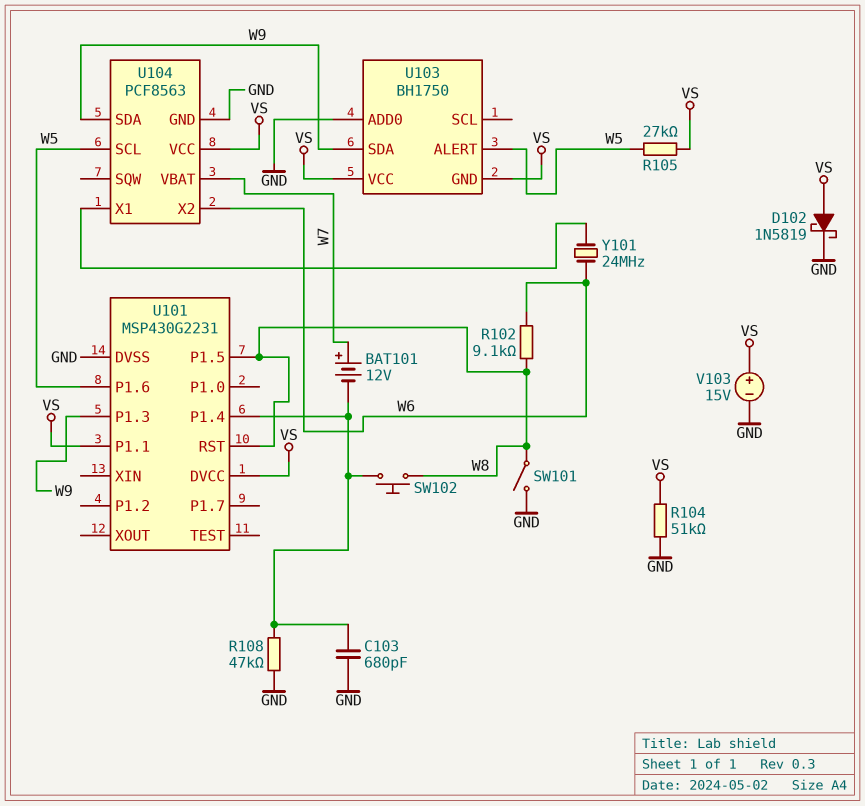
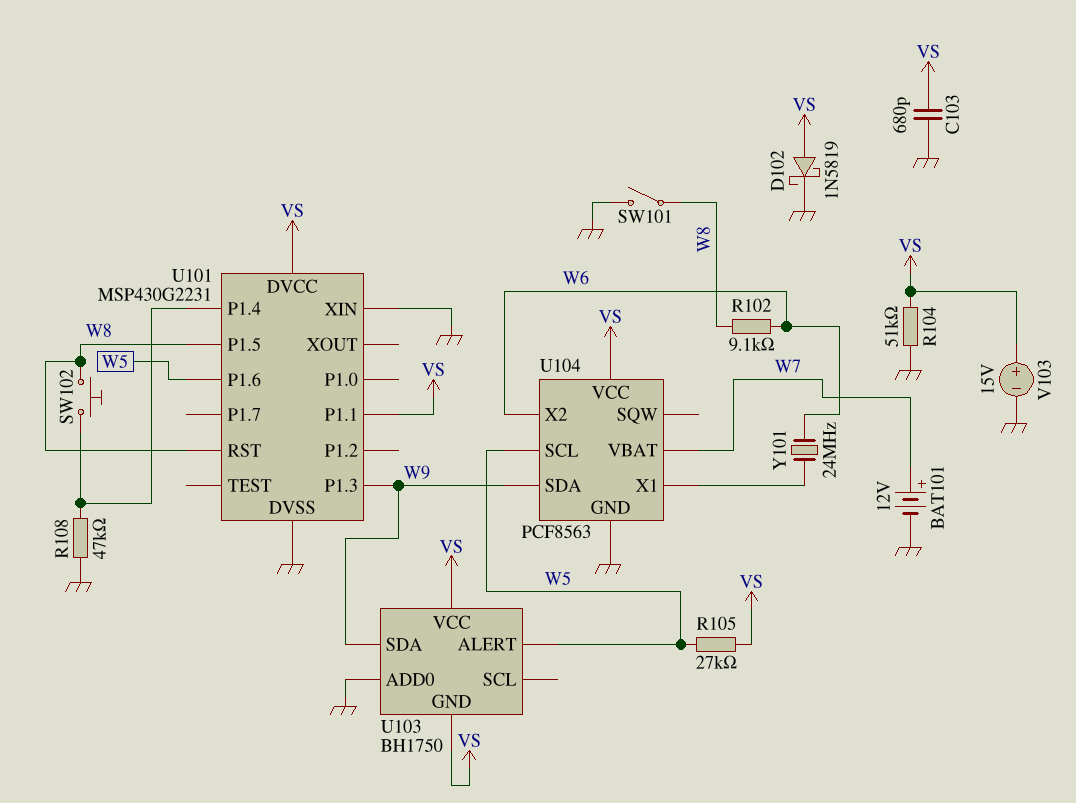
BAT101: 12V (plus W7, minus U101/P1.4) -> 12V (plus W7, minus GND)
C103: 680pF (GND, U101/P1.4) -> 680pF (GND, VS)
U101 pin XIN: none -> GND

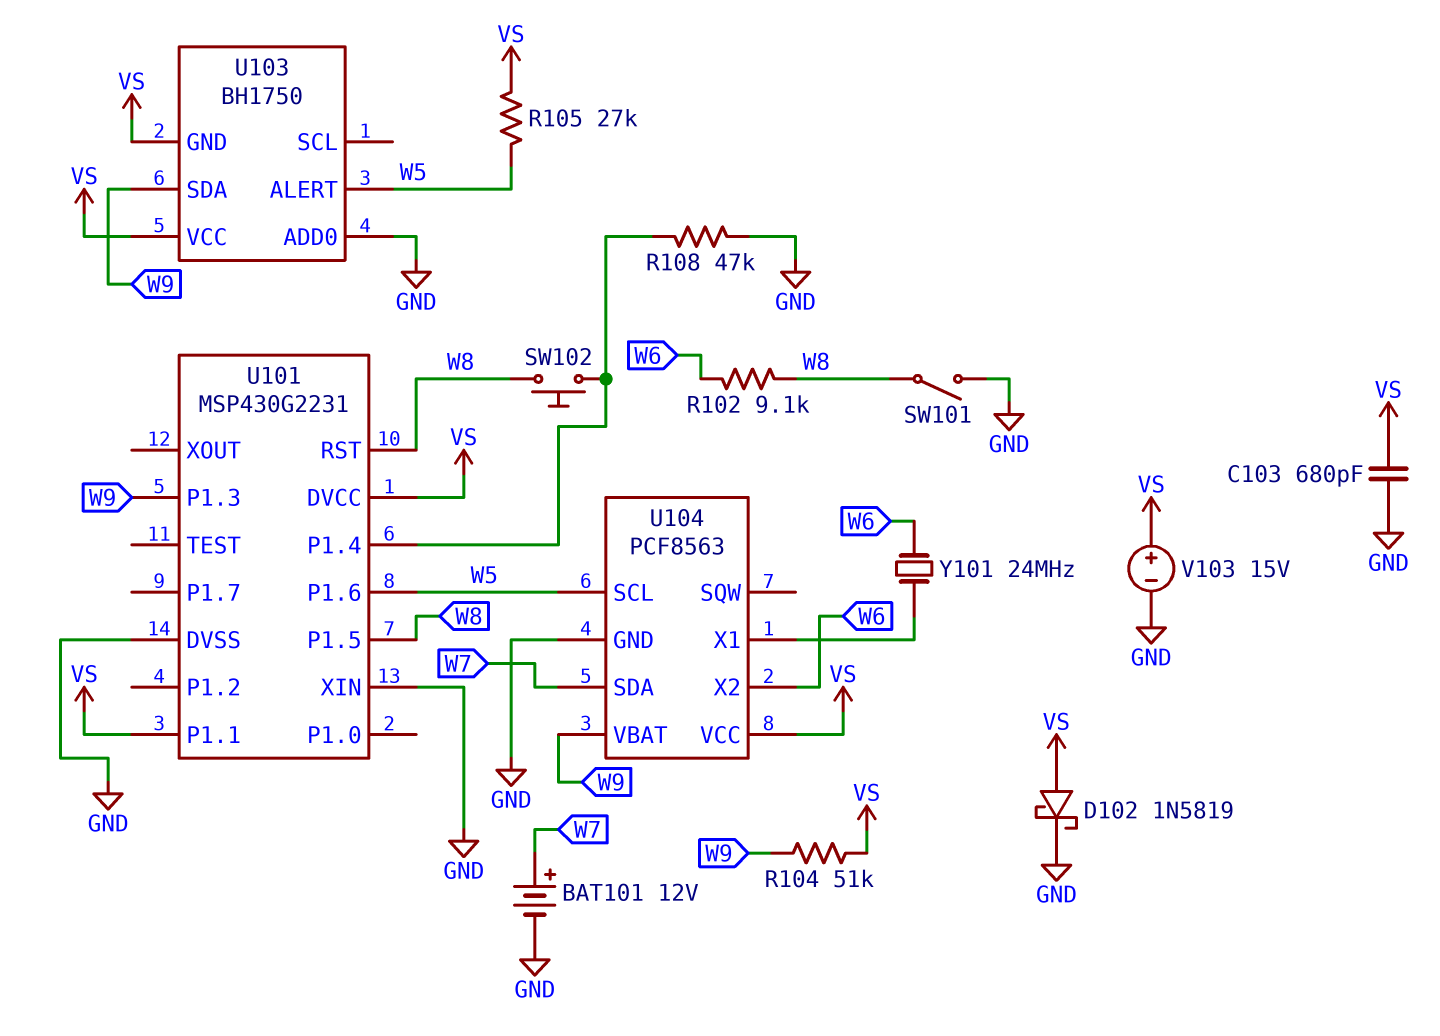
R104: 51k (GND, VS) -> 51k (VS, W9)
U104 pin SDA: W9 -> W7
U104 pin VBAT: W7 -> W9

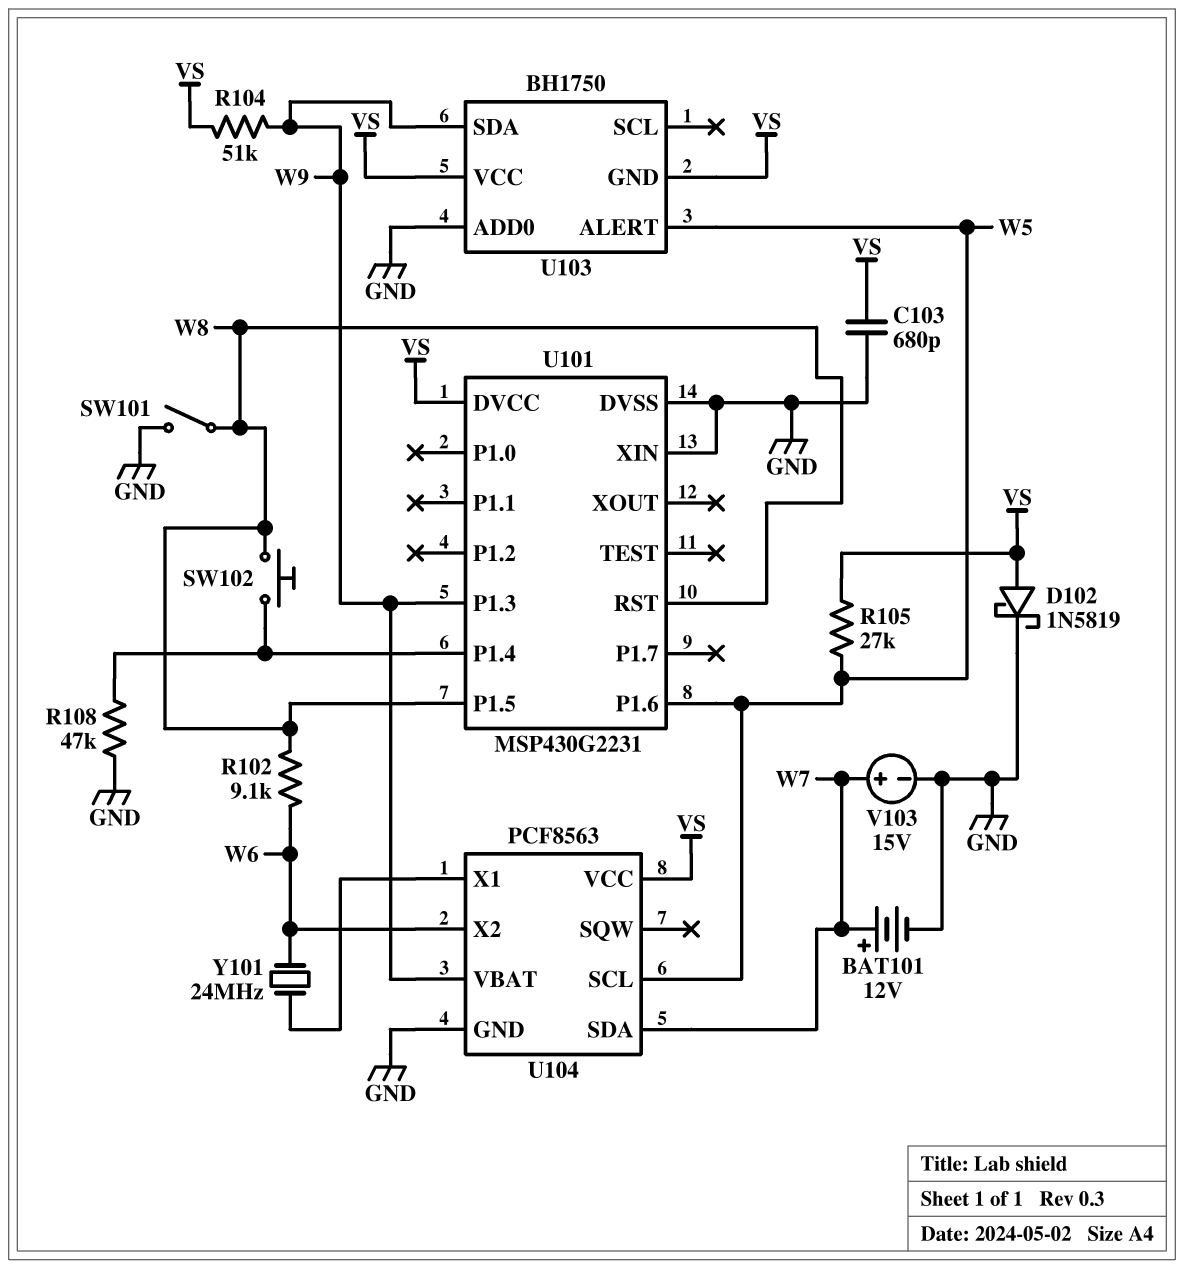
U101 pin P1.1: VS -> none
V103: 15V (plus VS, minus GND) -> 15V (plus W7, minus GND)

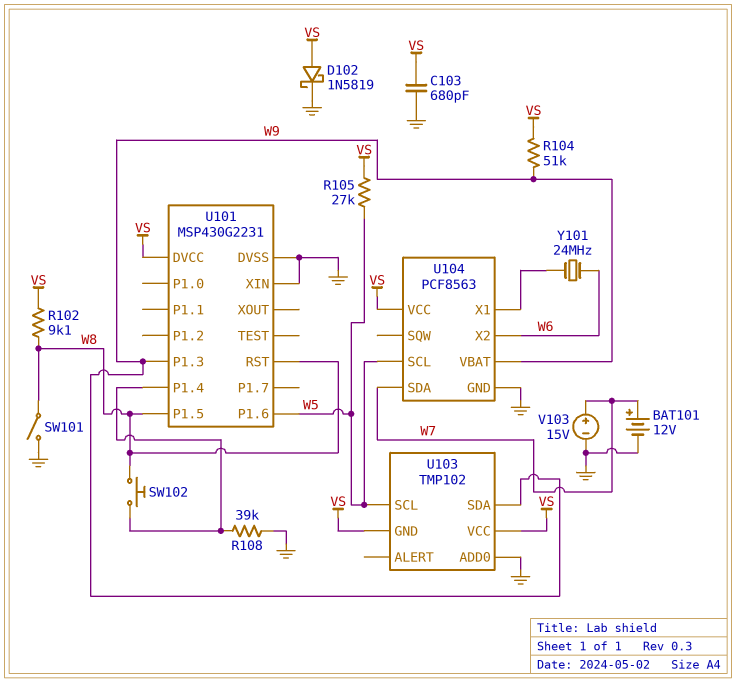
R102: 9.1k (W6, W8) -> 9.1k (VS, W8)
R108: 47k (GND, U101/P1.4) -> 39k (GND, U101/P1.4)
U103: BH1750 -> TMP102
U103 pin ALERT: W5 -> none
U103 pin SCL: none -> W5

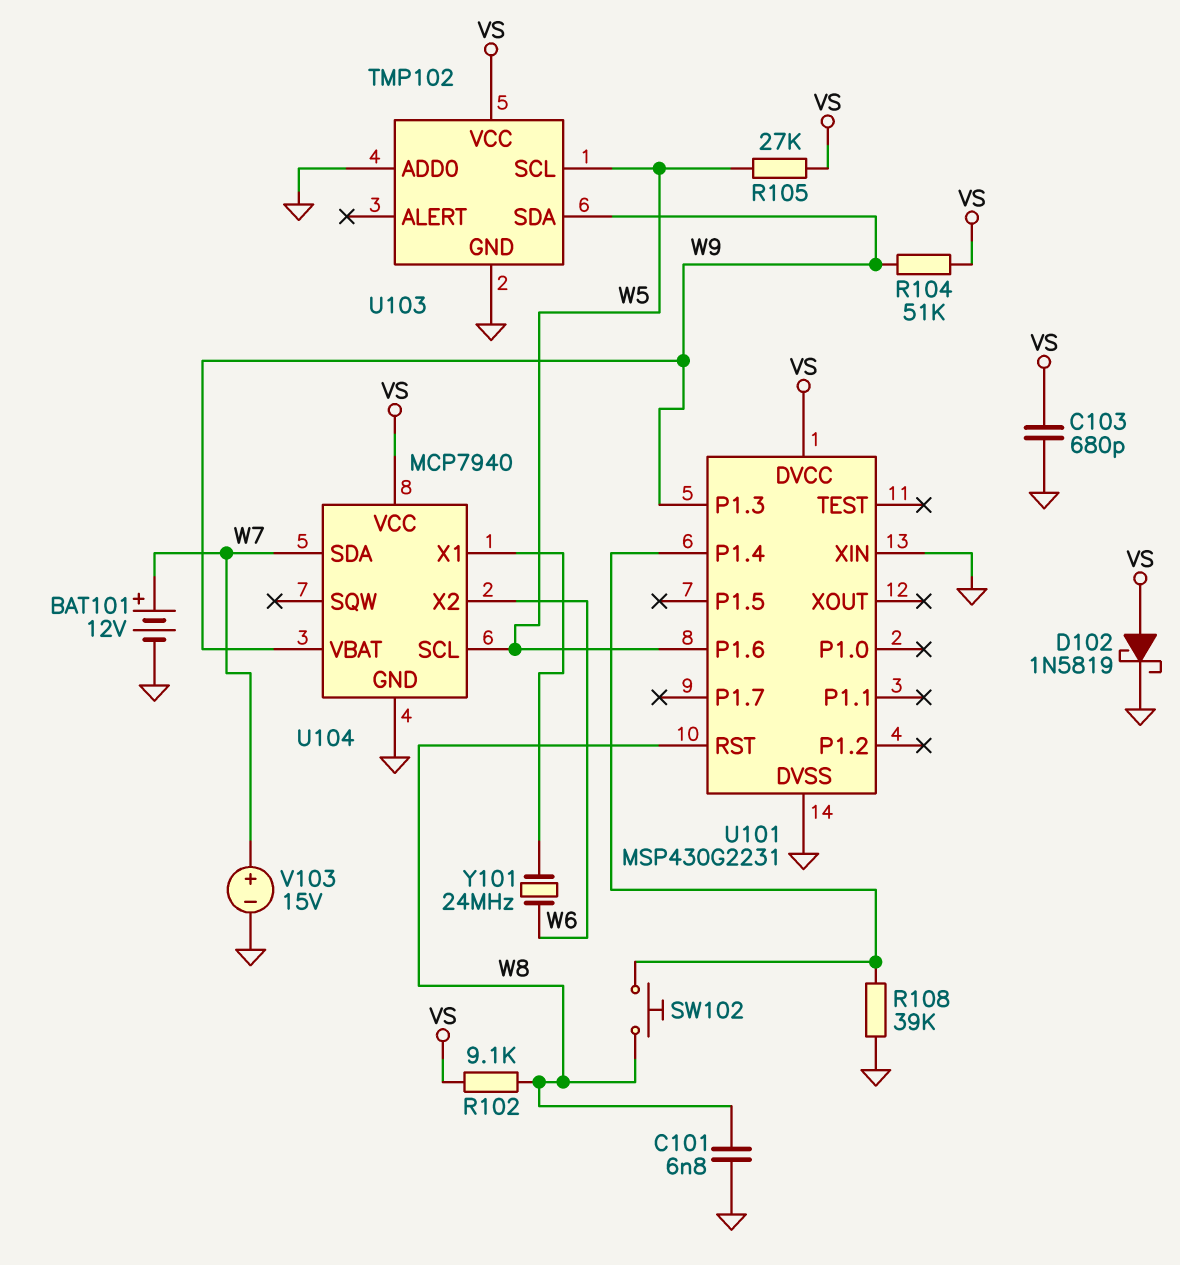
C101: none -> 6.8nF (GND, W8)
SW101: switch (GND, W8) -> none
U101 pin P1.5: W8 -> none
U103 pin GND: VS -> GND
U104: PCF8563 -> MCP7940

